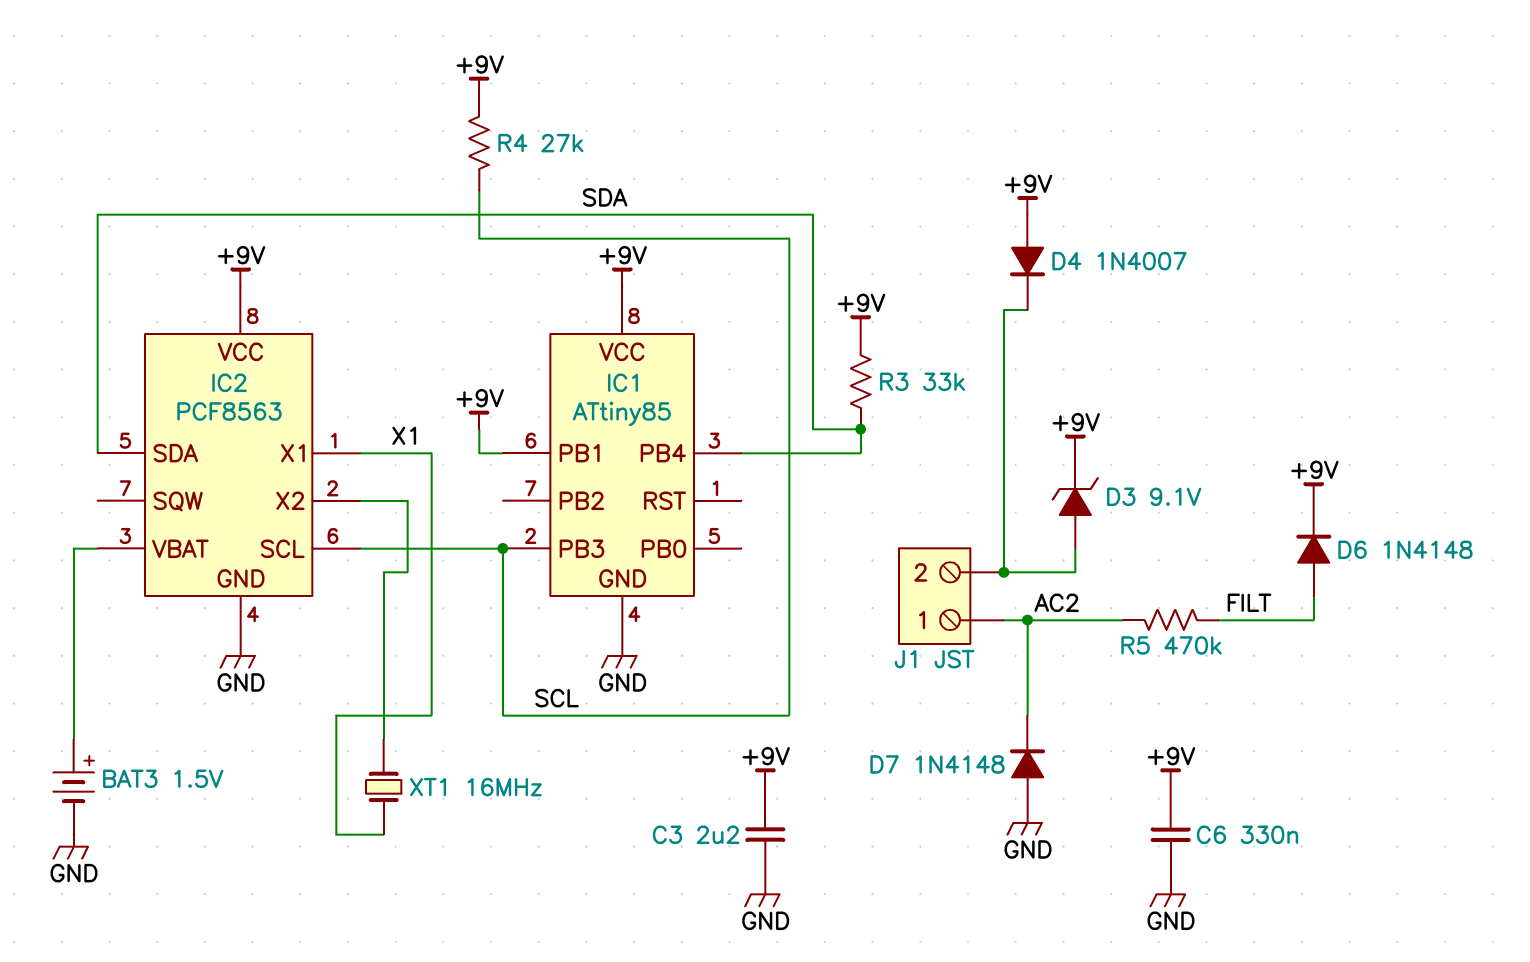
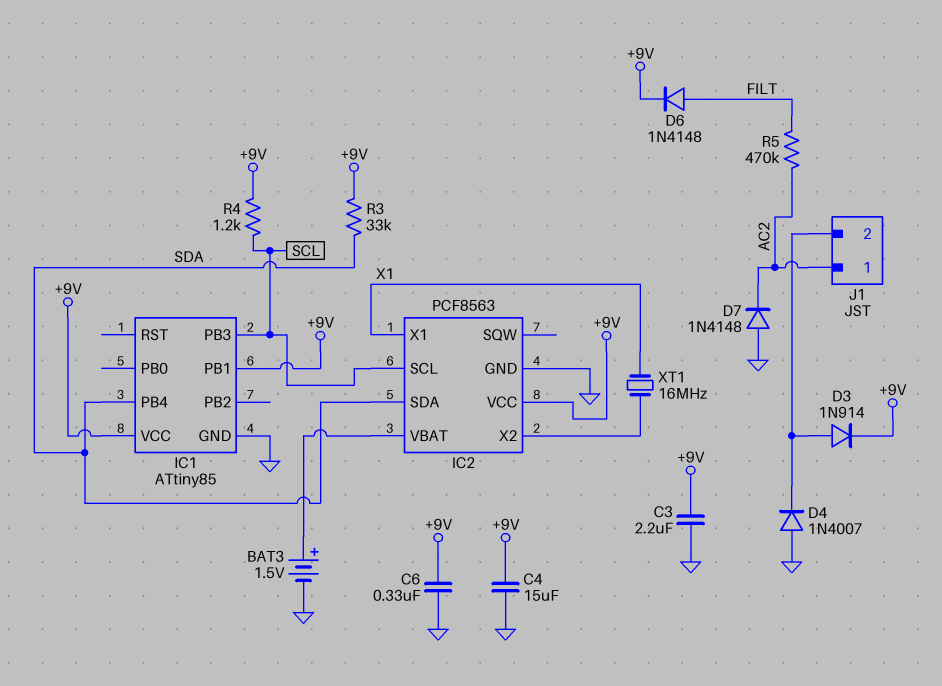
C4: none -> 15uF (+9V, GND)
D3: zener 9.1V (A J1/2, K +9V) -> diode 1N914 (A J1/2, K +9V)
D4: diode 1N4007 (A +9V, K J1/2) -> diode 1N4007 (A GND, K J1/2)
R4: 27k (+9V, SCL) -> 1.2k (+9V, SCL)

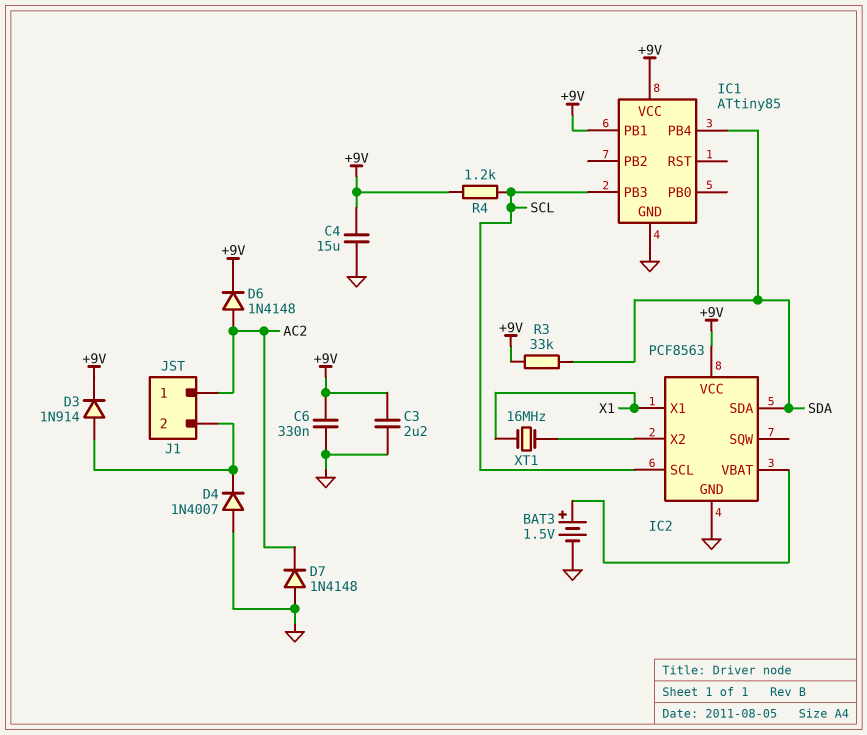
D6: diode 1N4148 (A FILT, K +9V) -> diode 1N4148 (A AC2, K +9V)
R5: 470k (AC2, FILT) -> none

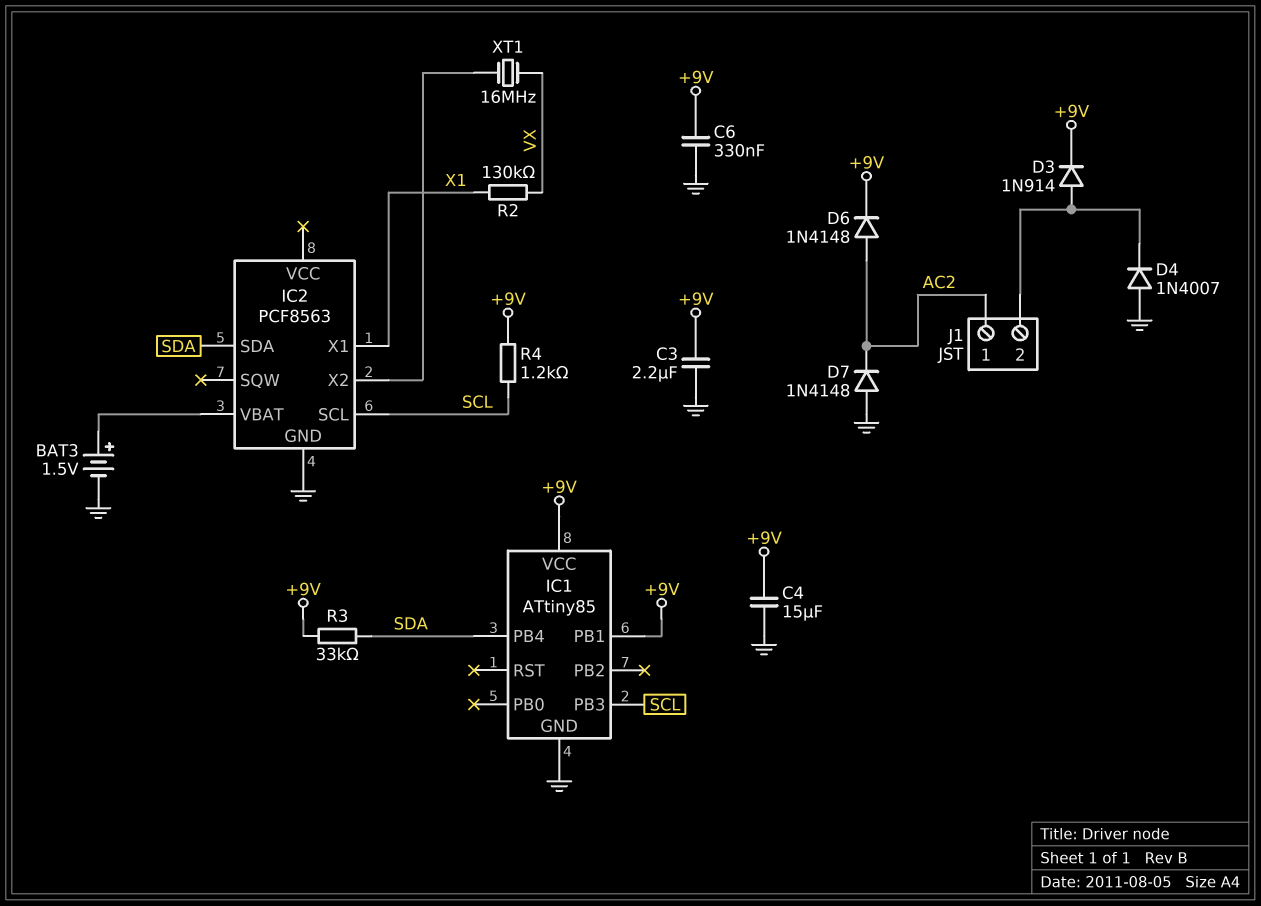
IC2 pin VCC: +9V -> none
R2: none -> 130k (VX, X1)
XT1: 16MHz (IC2/X2, X1) -> 16MHz (IC2/X2, VX)

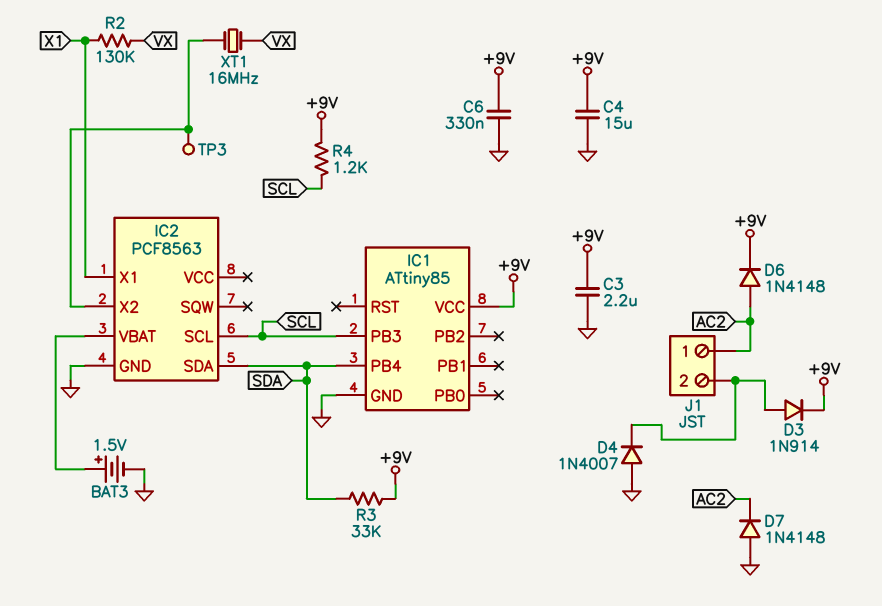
IC1 pin PB1: +9V -> none
TP3: none -> test point (IC2/X2)

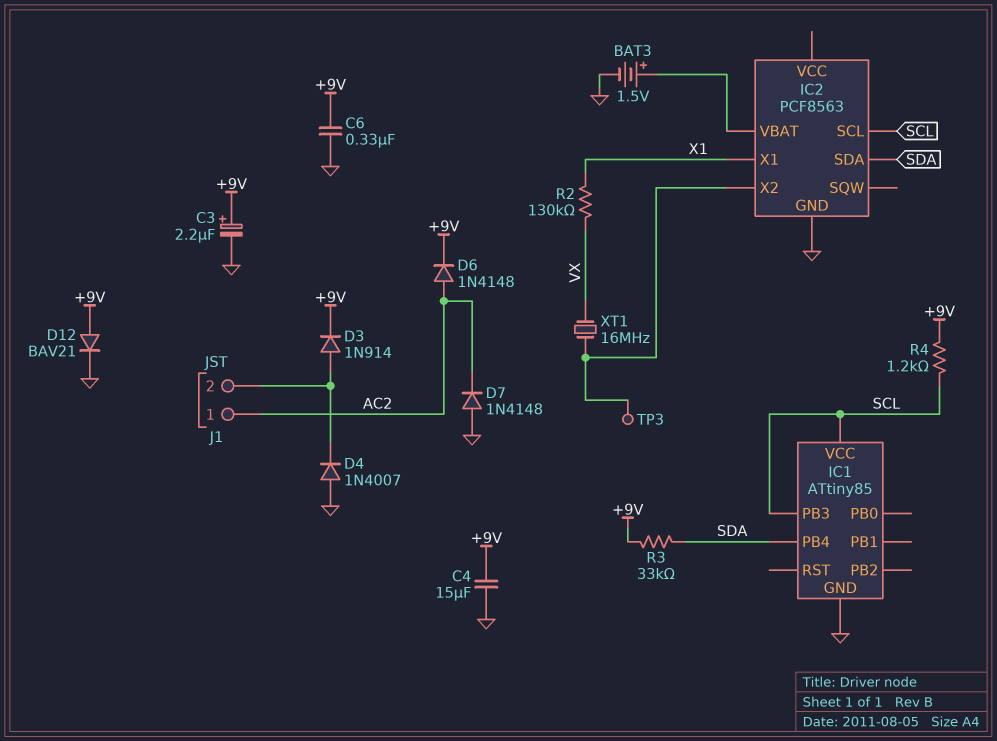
C3: 2.2uF (+9V, GND) -> 2.2uF (plus +9V, minus GND)
D12: none -> diode BAV21 (A +9V, K GND)
IC1 pin VCC: +9V -> SCL

